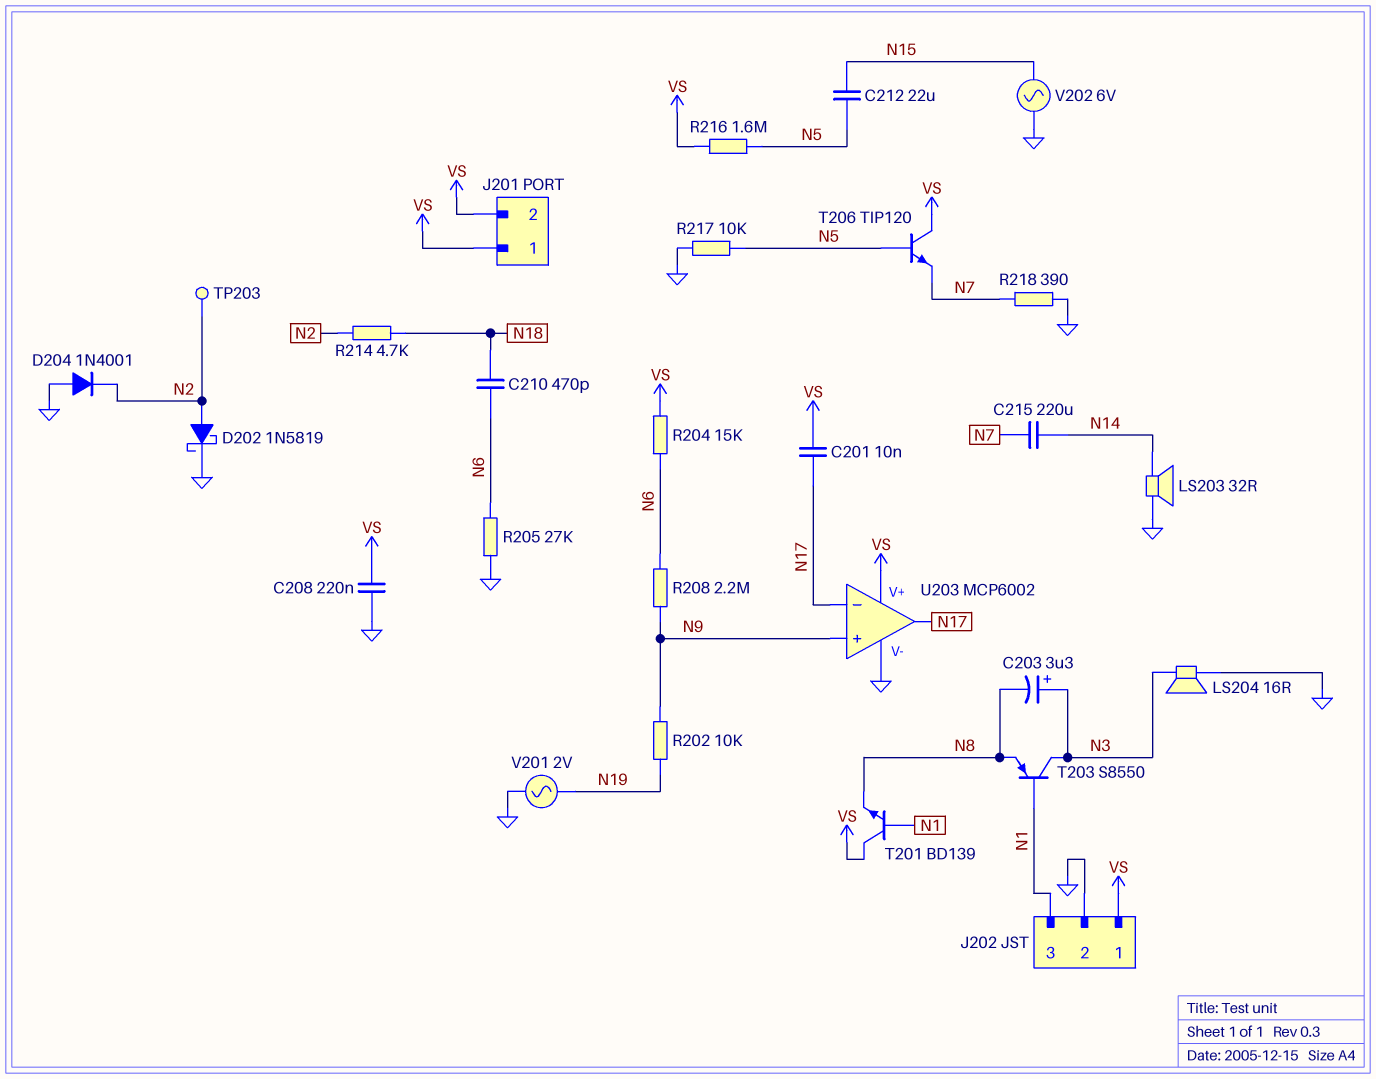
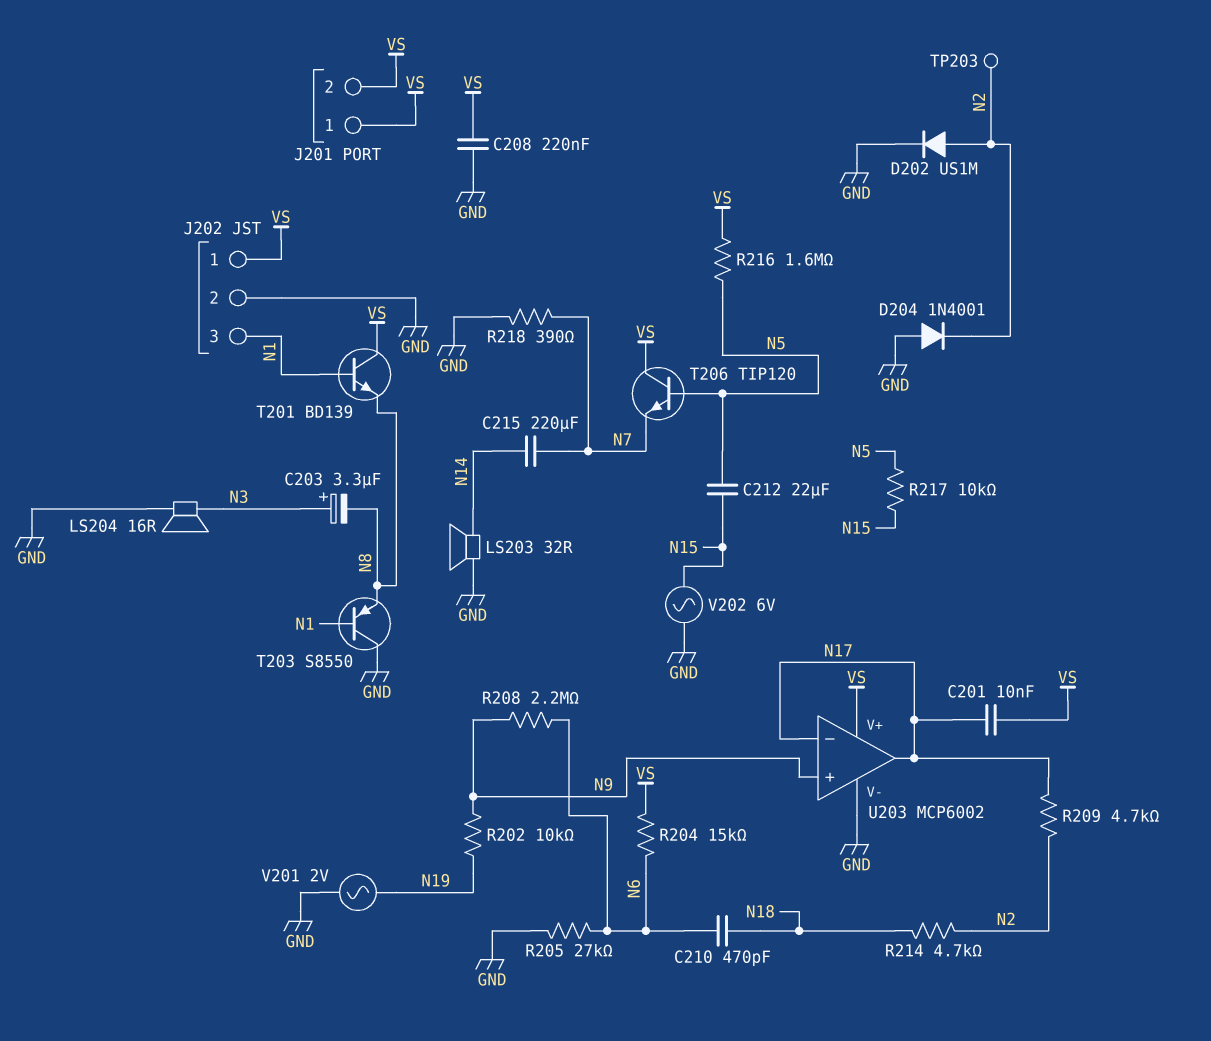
D202: schottky 1N5819 (A N2, K GND) -> diode US1M (A N2, K GND)
R209: none -> 4.7k (N2, N17)
R217: 10k (GND, N5) -> 10k (N5, N15)
T203: PNP S8550 (B N1, C N3, E N8) -> PNP S8550 (B N1, C GND, E N8)

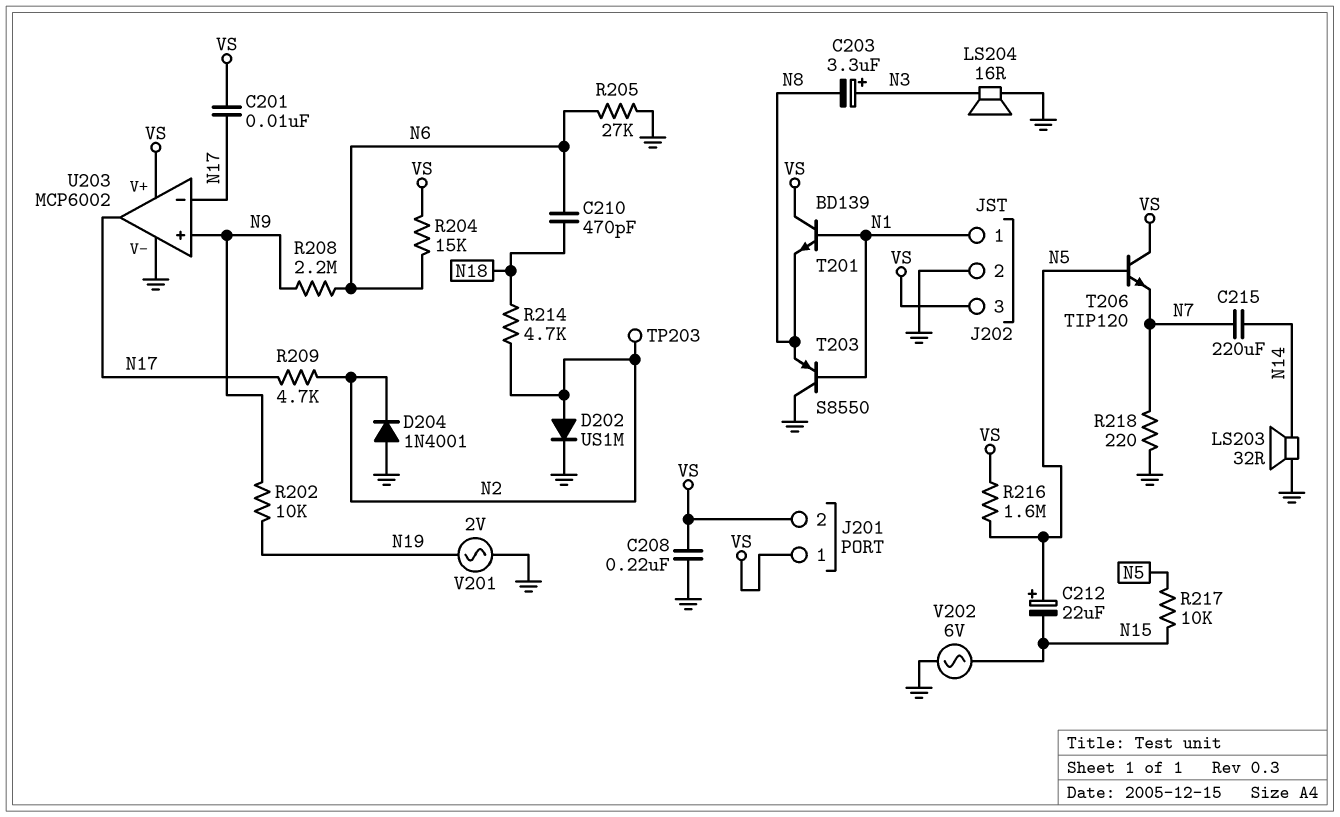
C212: 22uF (N5, N15) -> 22uF (plus N5, minus N15)
J202 pin 1: VS -> N1
J202 pin 3: N1 -> VS
R218: 390 (GND, N7) -> 220 (GND, N7)

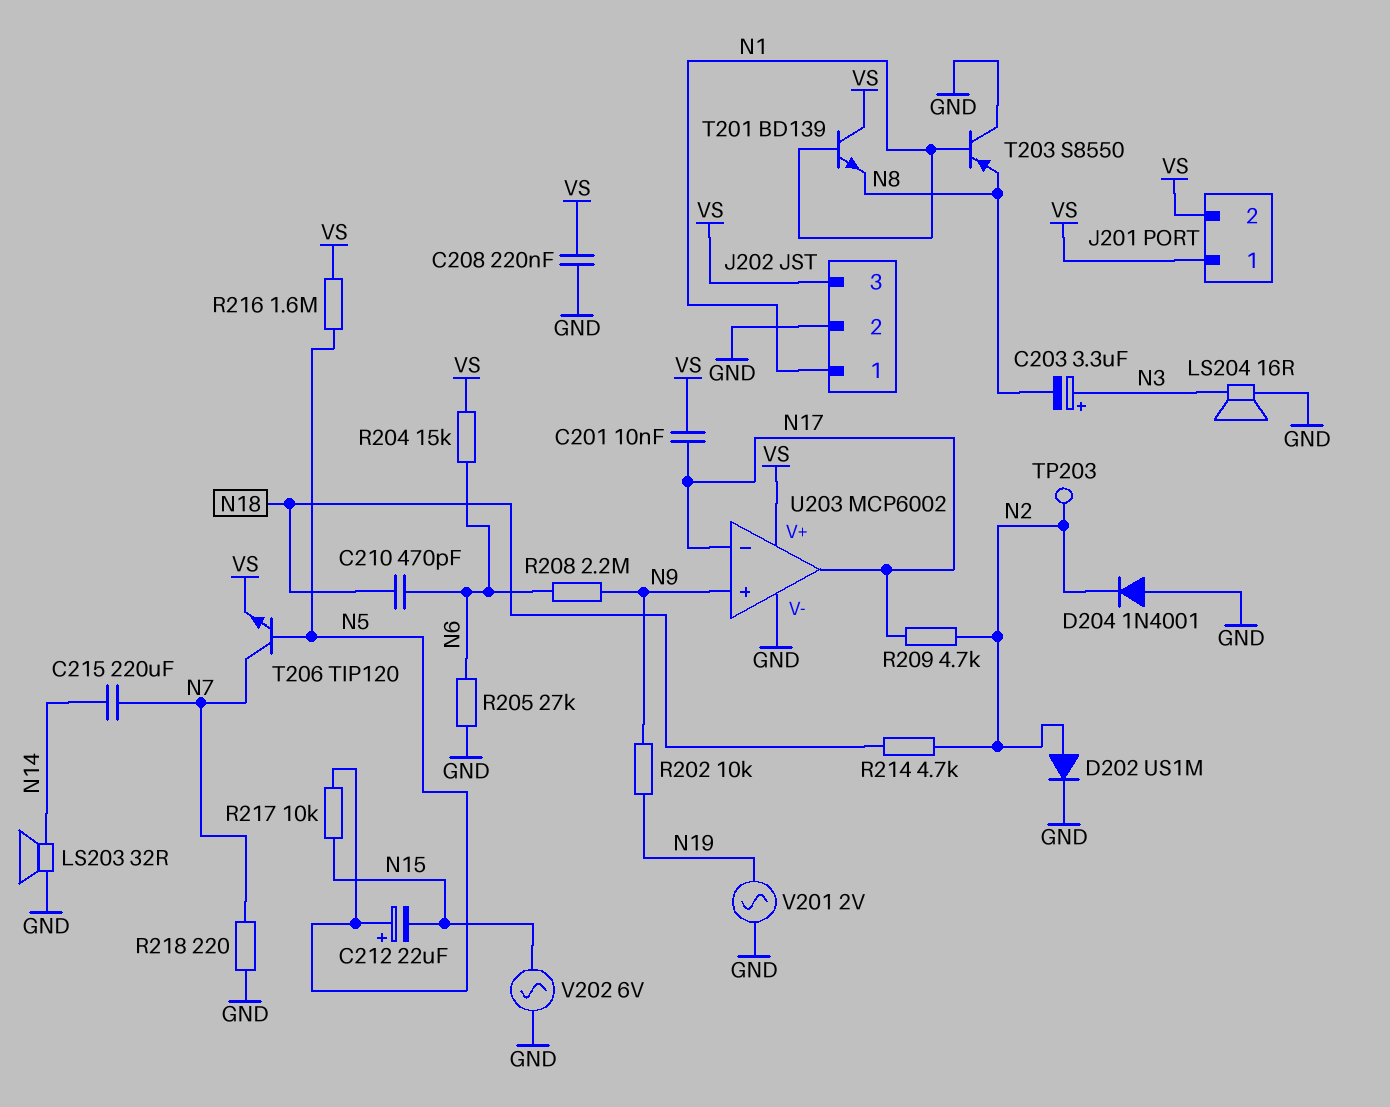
T206: NPN TIP120 (B N5, C VS, E N7) -> NPN TIP120 (B N5, C N7, E VS)

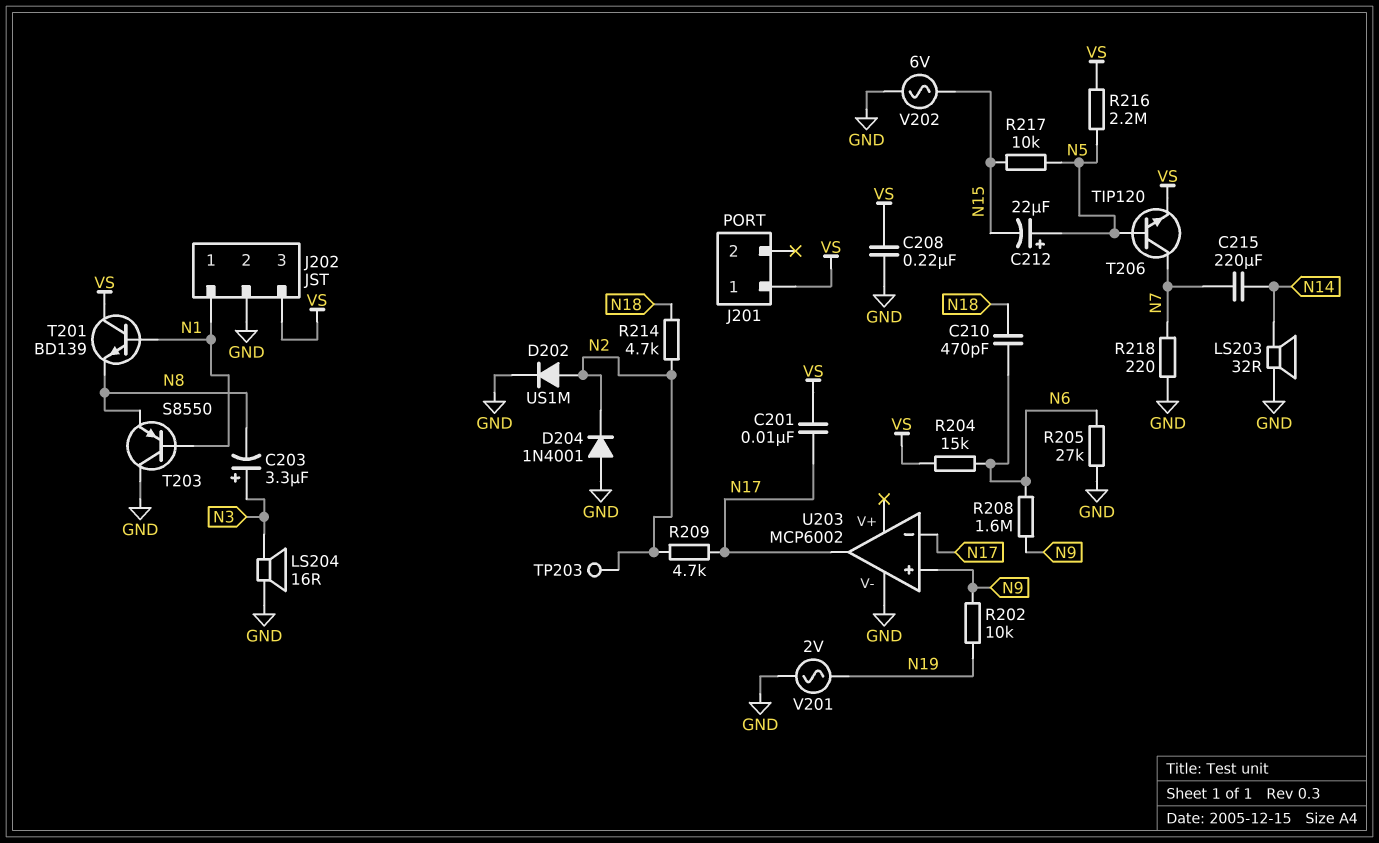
J201 pin 2: VS -> none
R208: 2.2M (N6, N9) -> 1.6M (N6, N9)
R216: 1.6M (N5, VS) -> 2.2M (N5, VS)
U203 pin V+: VS -> none

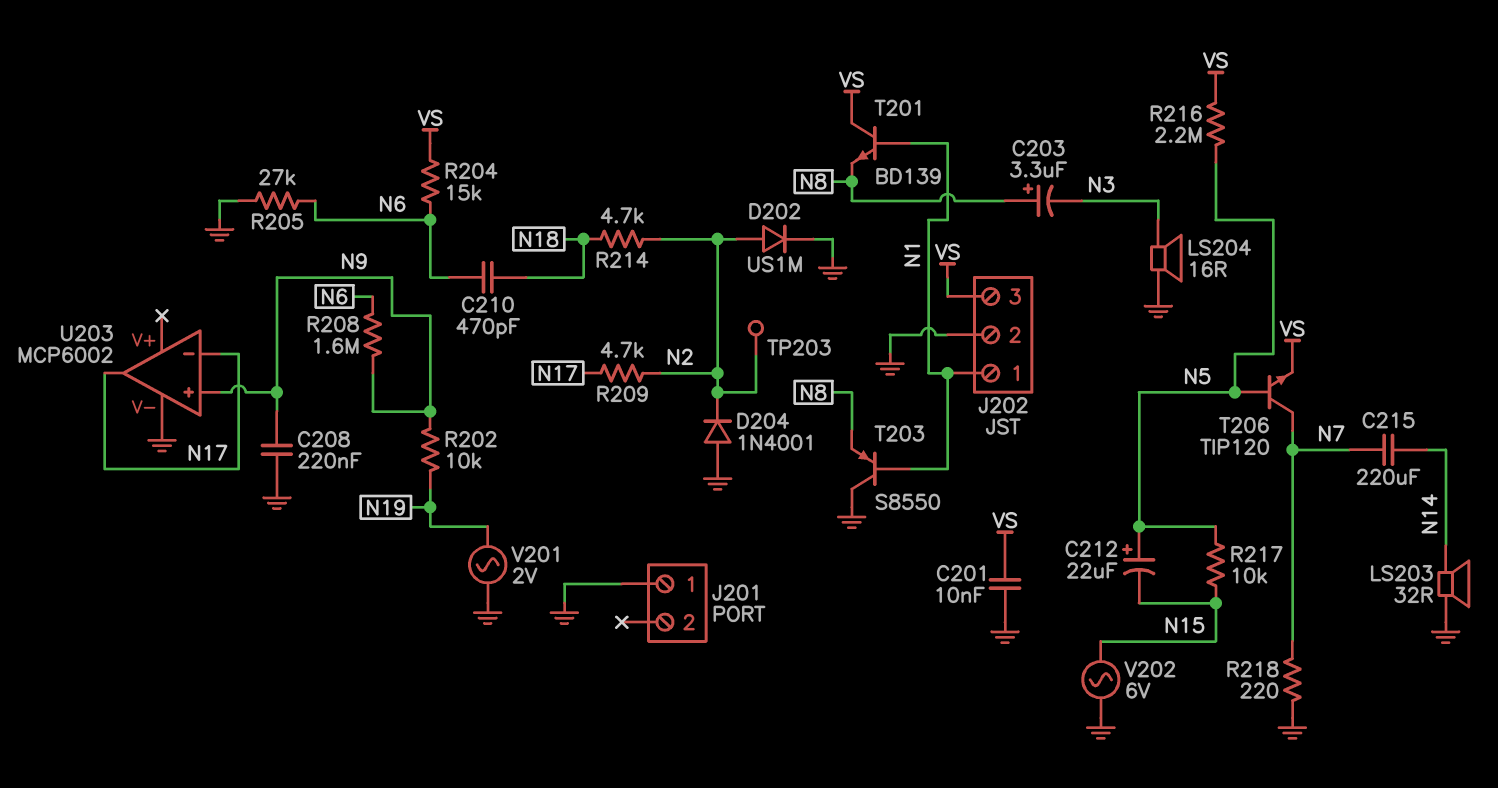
C201: 10nF (N17, VS) -> 10nF (GND, VS)
C203: 3.3uF (plus N3, minus N8) -> 3.3uF (plus N8, minus N3)
C208: 220nF (GND, VS) -> 220nF (GND, N9)
J201 pin 1: VS -> GND

